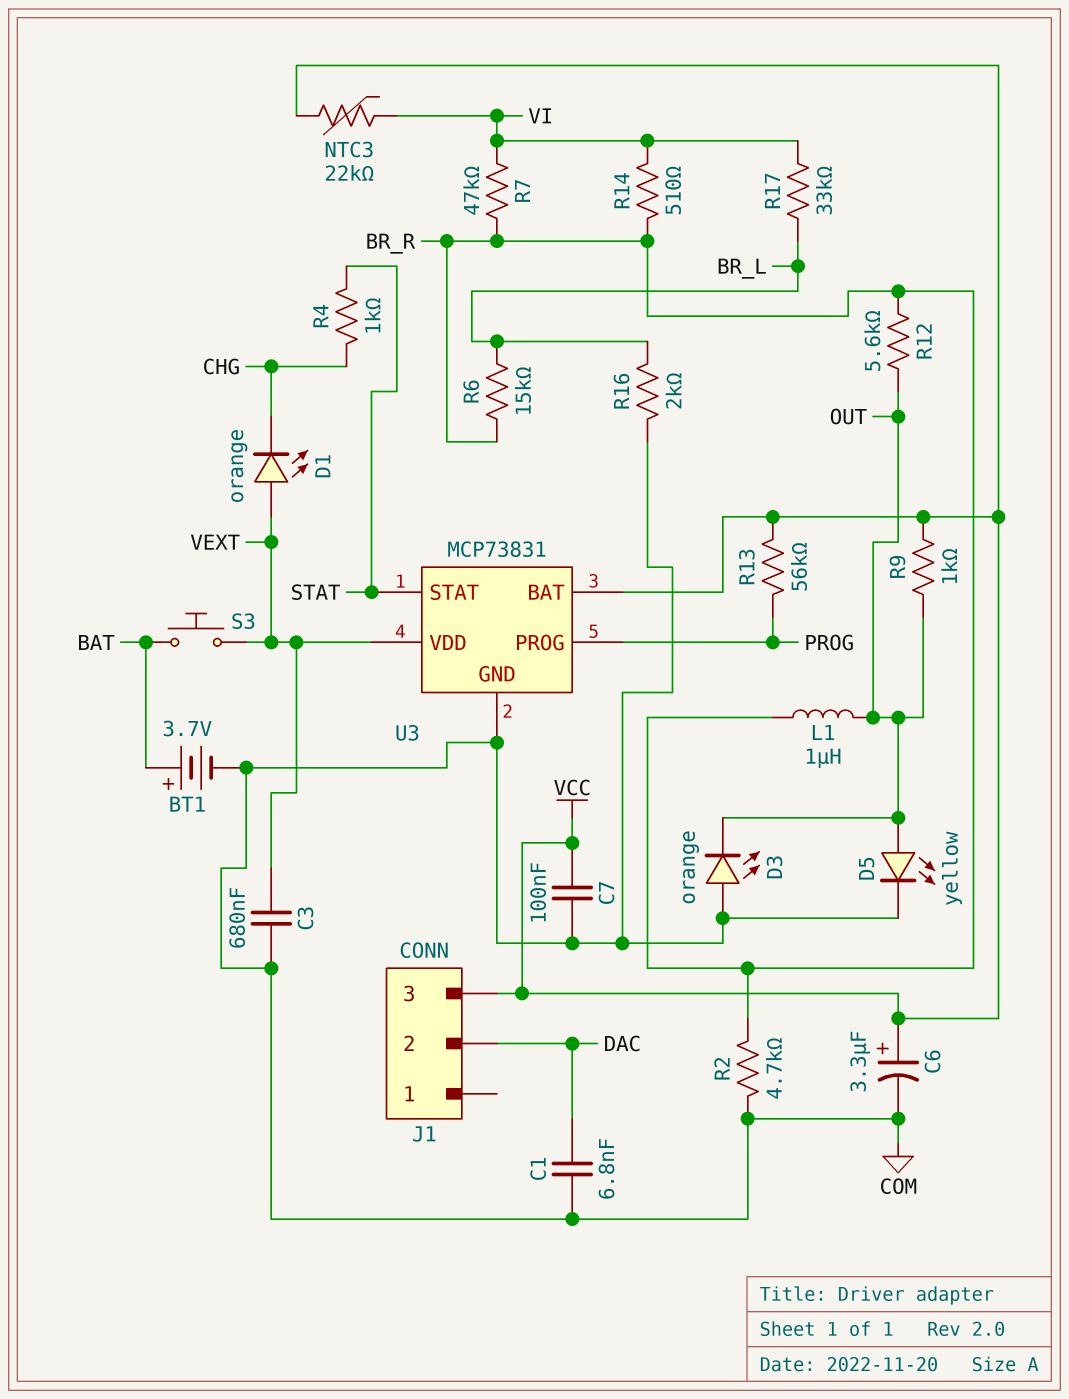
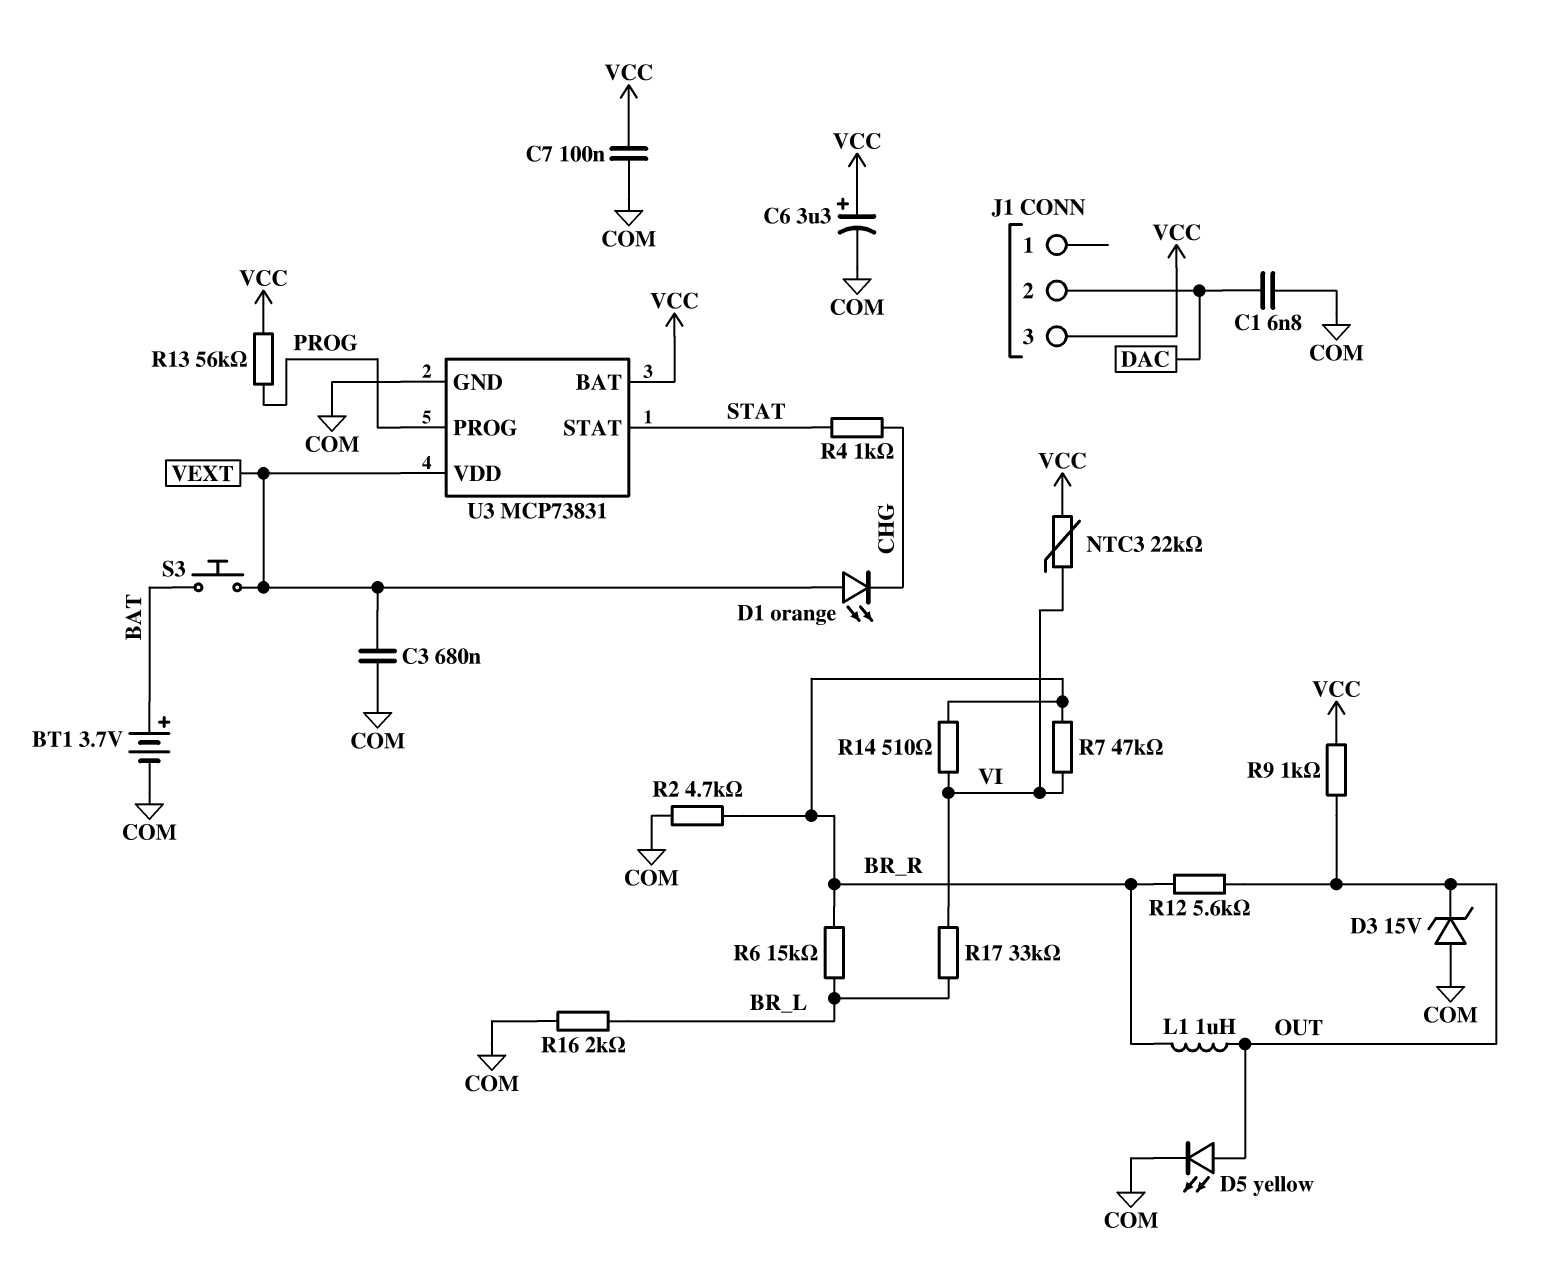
D3: LED orange (A COM, K OUT) -> zener 15V (A COM, K OUT)

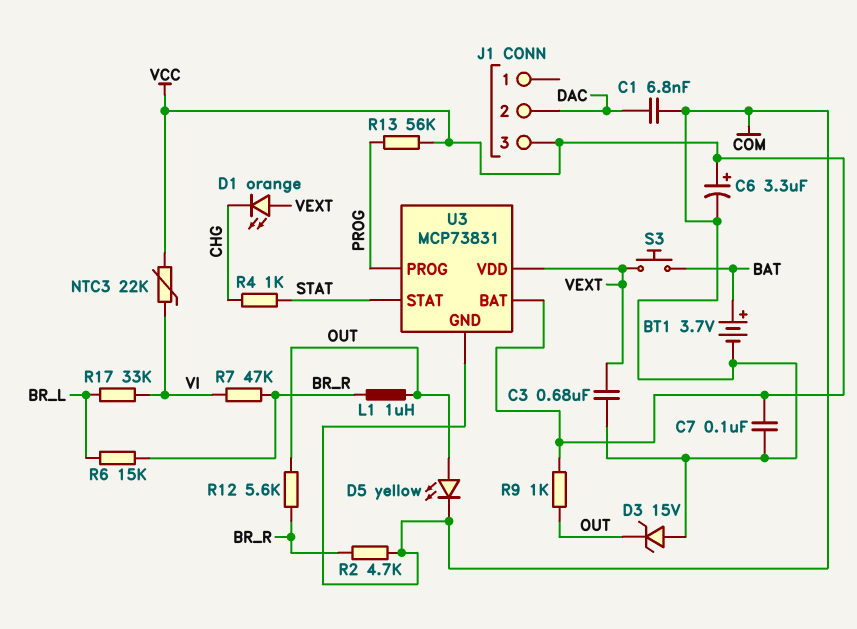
R14: 510 (BR_R, VI) -> none
R16: 2k (BR_L, COM) -> none

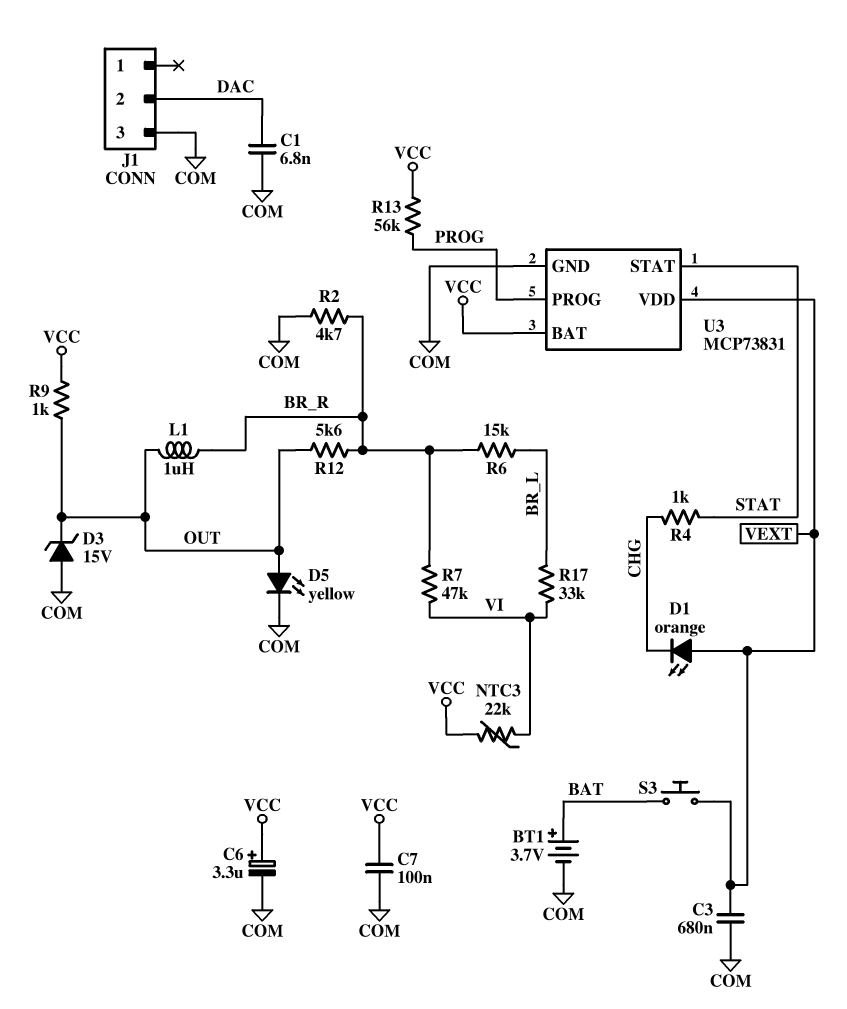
J1 pin 3: VCC -> COM

